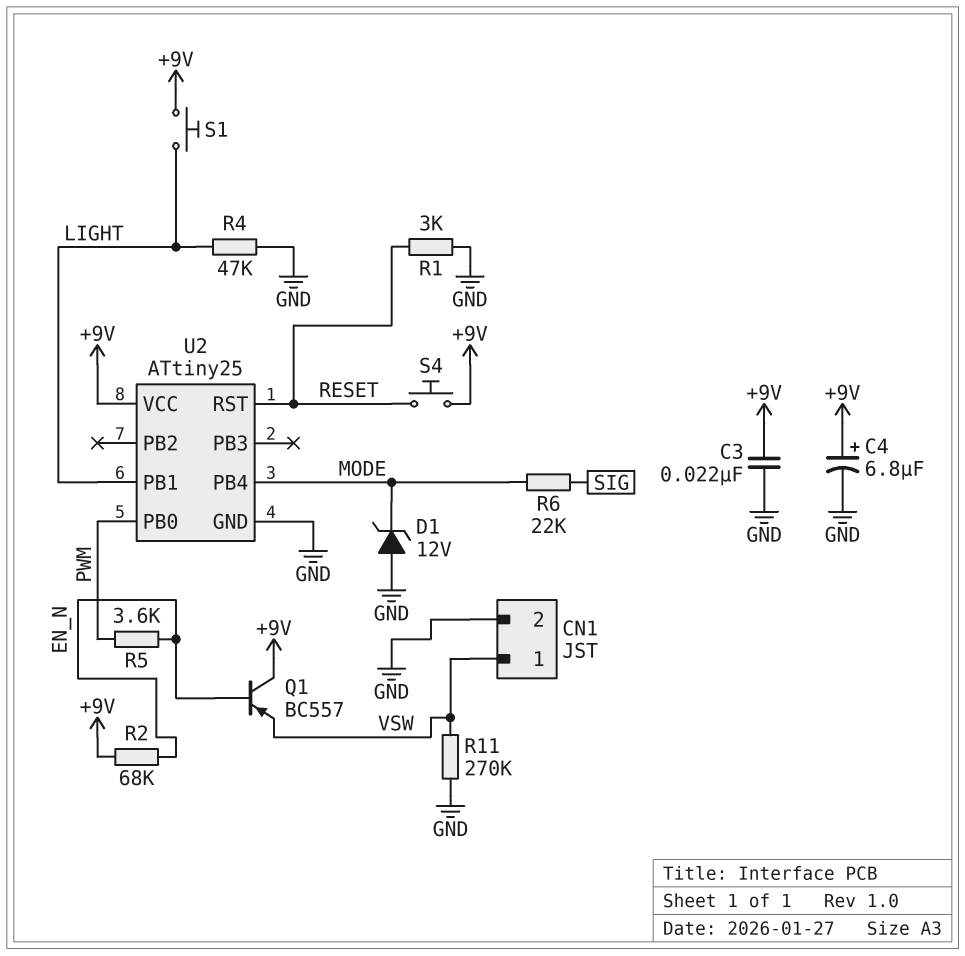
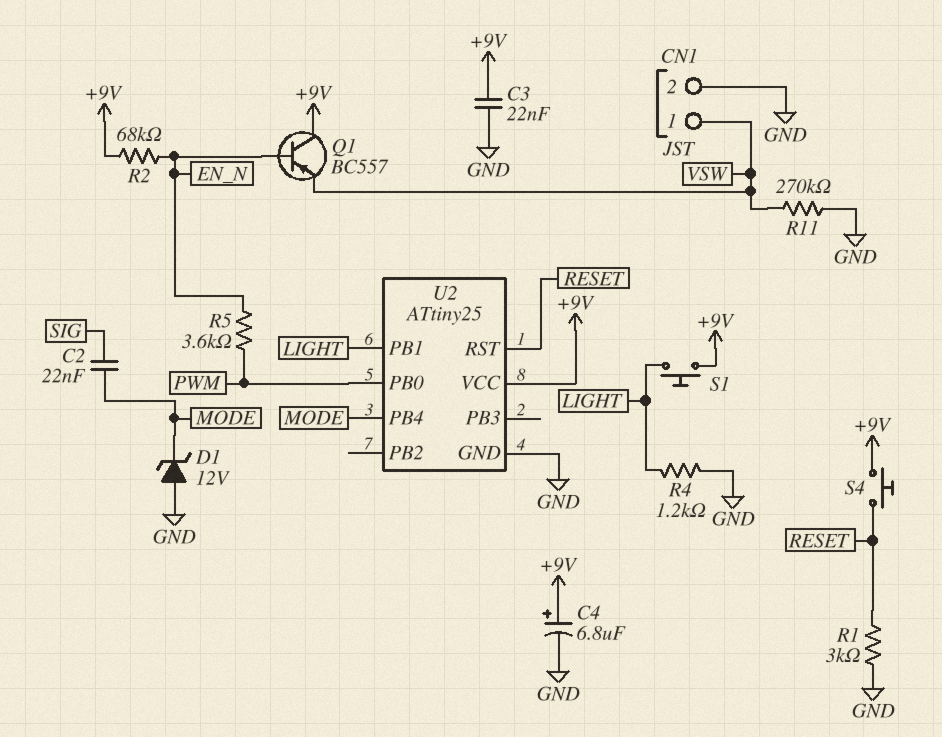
C2: none -> 22nF (MODE, SIG)
R4: 47k (GND, LIGHT) -> 1.2k (GND, LIGHT)
R6: 22k (MODE, SIG) -> none

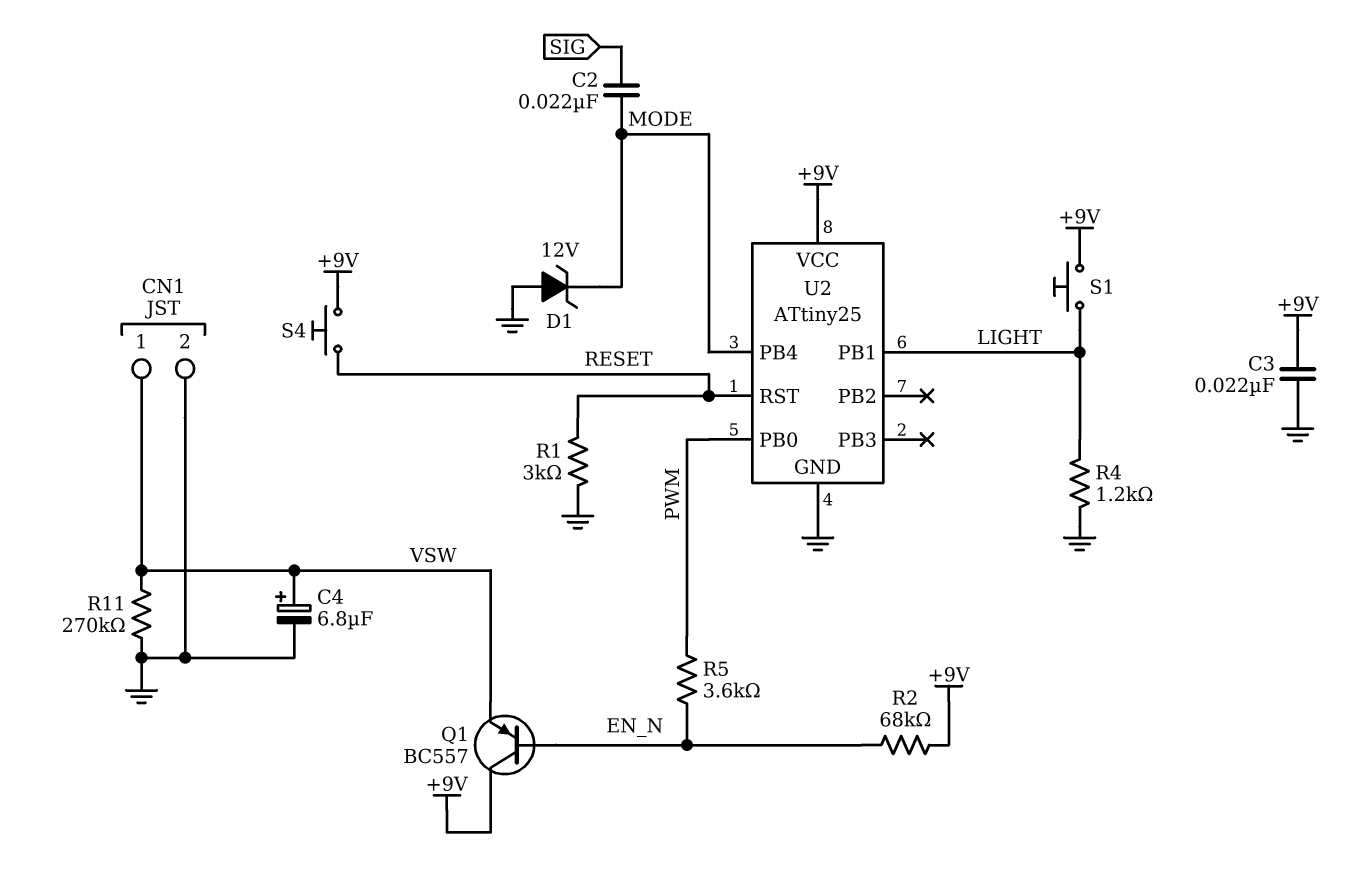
C4: 6.8uF (plus +9V, minus GND) -> 6.8uF (plus VSW, minus GND)

